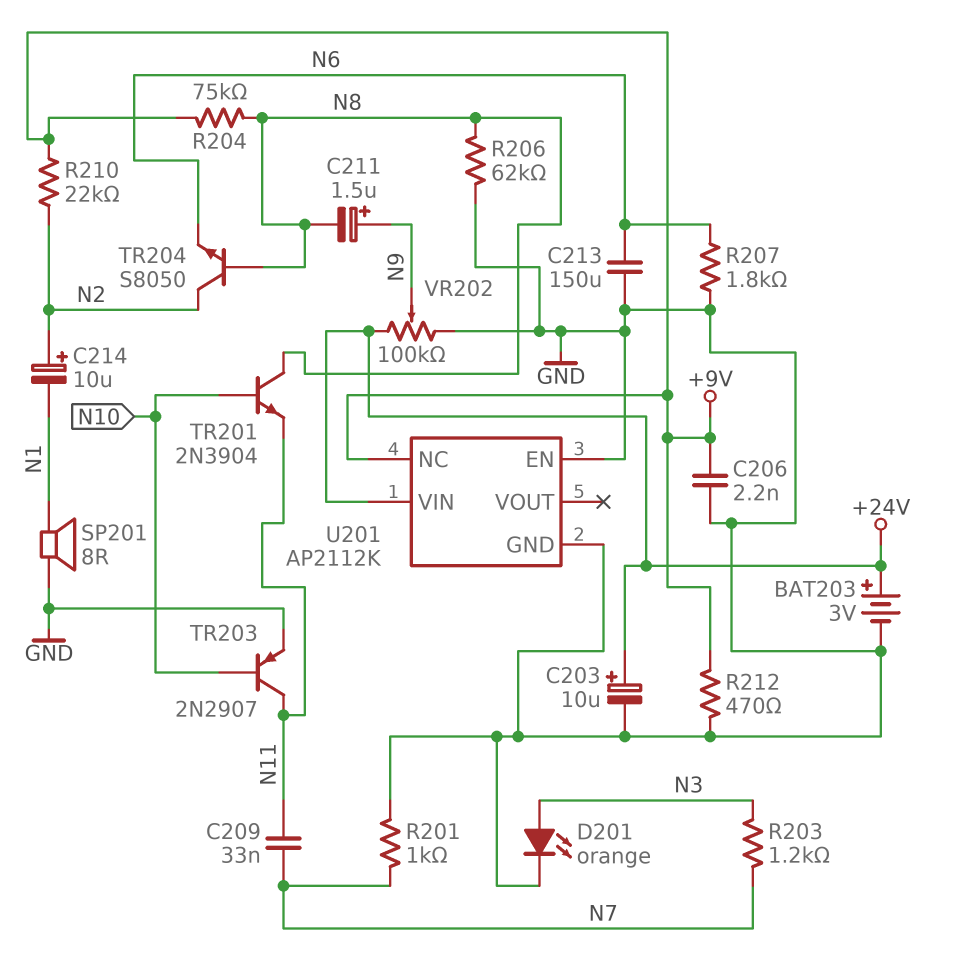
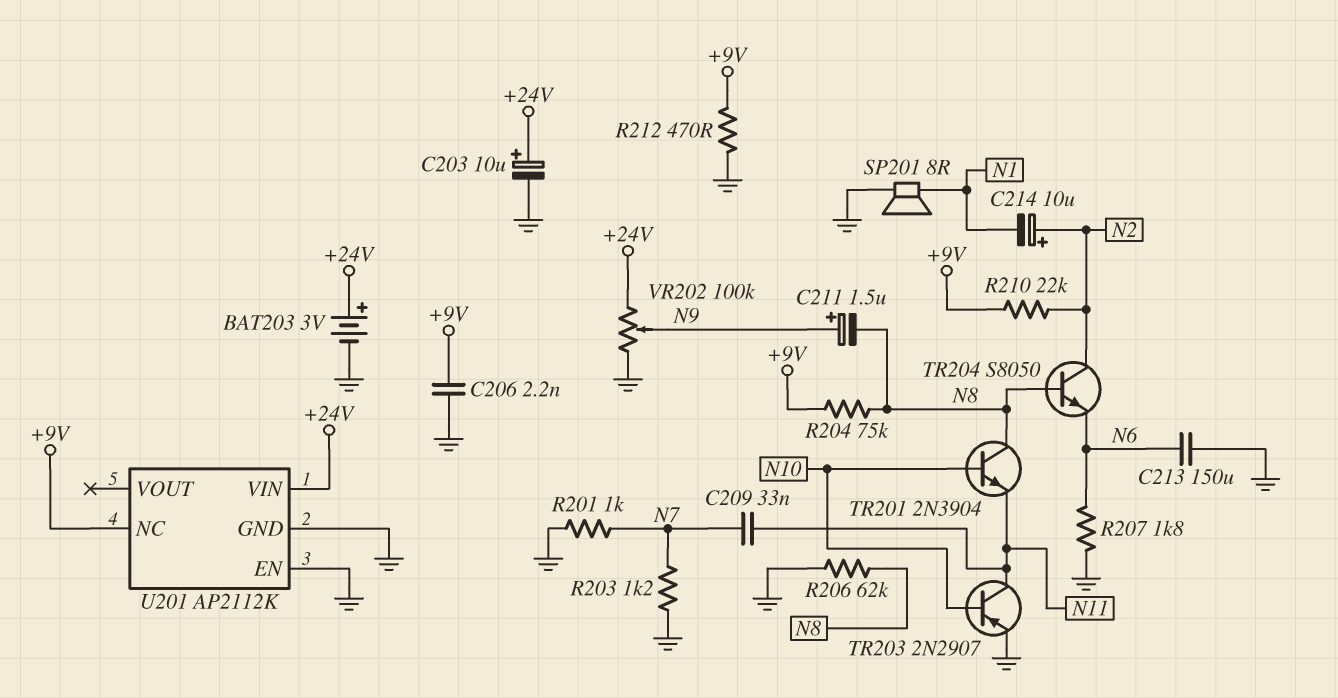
D201: LED orange (A N3, K GND) -> none
R203: 1.2k (N3, N7) -> 1.2k (GND, N7)

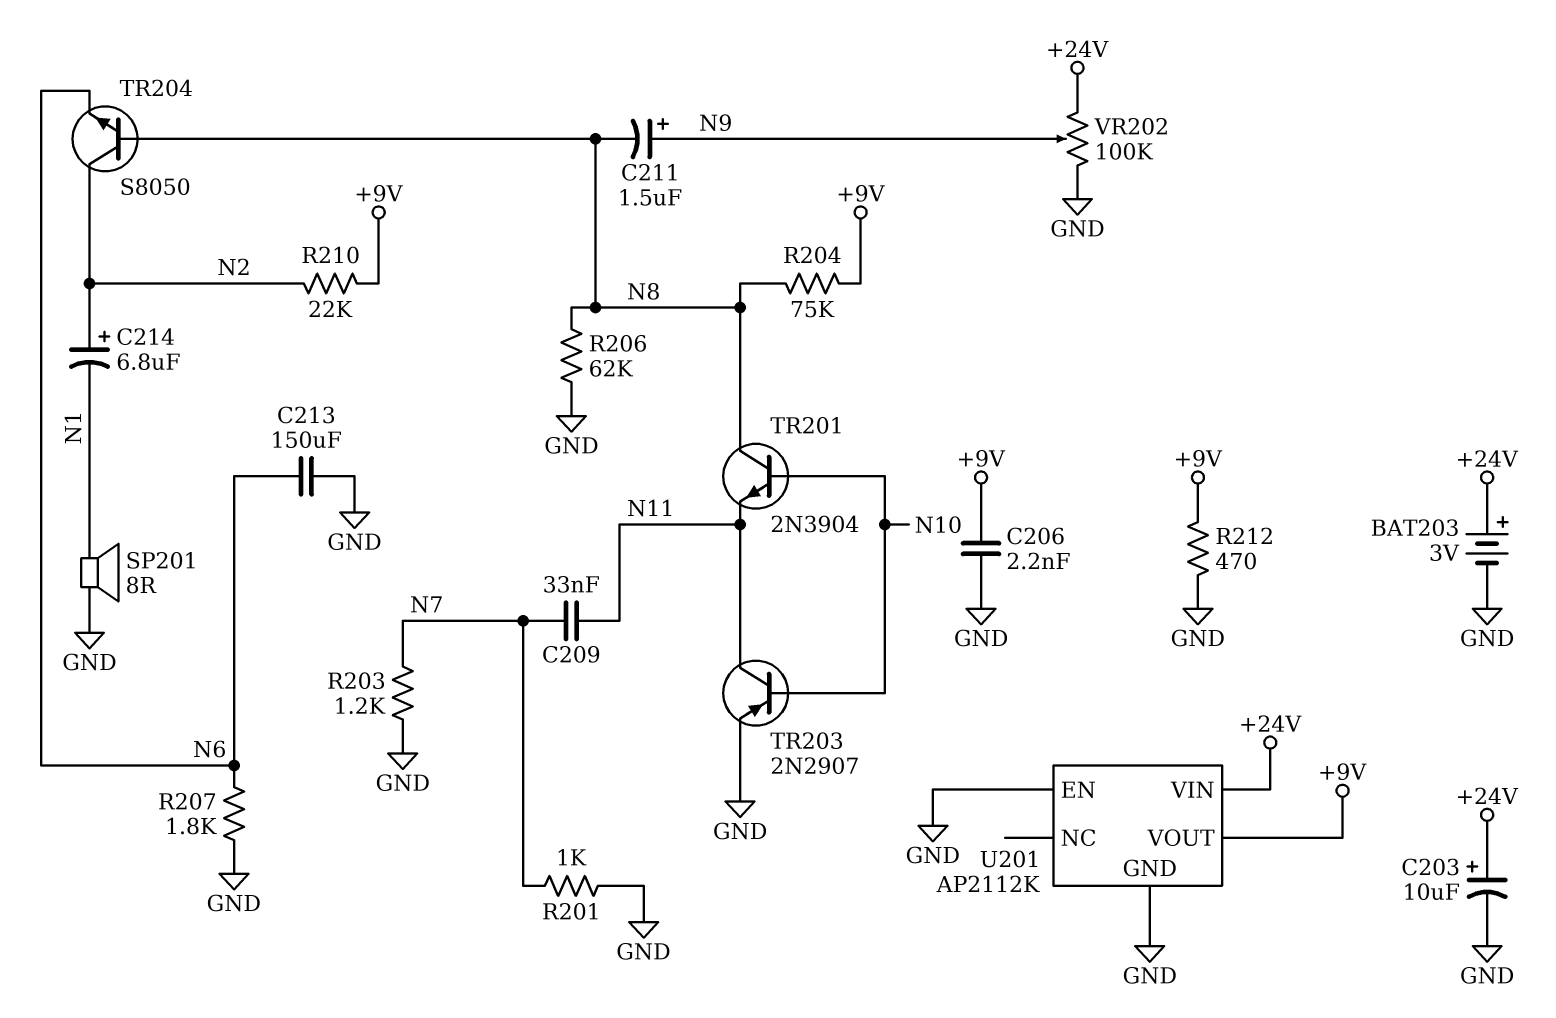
C214: 10uF (plus N2, minus N1) -> 6.8uF (plus N2, minus N1)
U201 pin NC: +9V -> none
U201 pin VOUT: none -> +9V

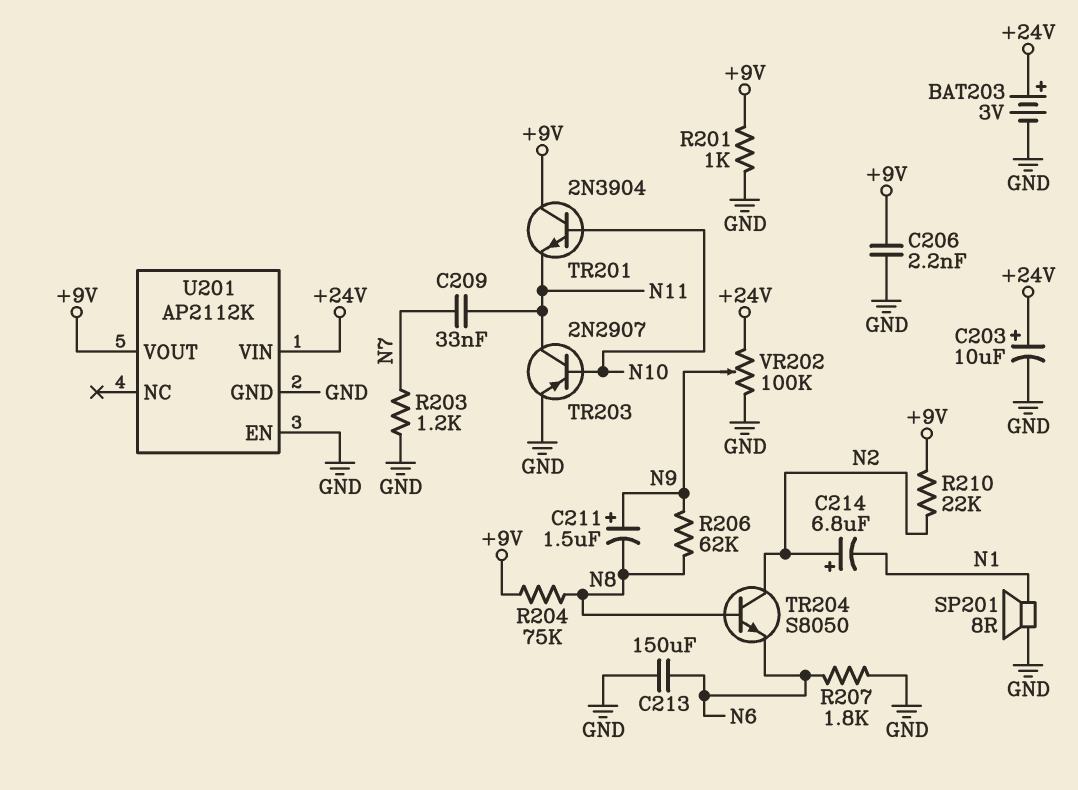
R201: 1k (GND, N7) -> 1k (+9V, GND)
R206: 62k (GND, N8) -> 62k (N8, N9)
R212: 470 (+9V, GND) -> none
TR201: NPN 2N3904 (B N10, C N8, E N11) -> NPN 2N3904 (B N10, C +9V, E N11)

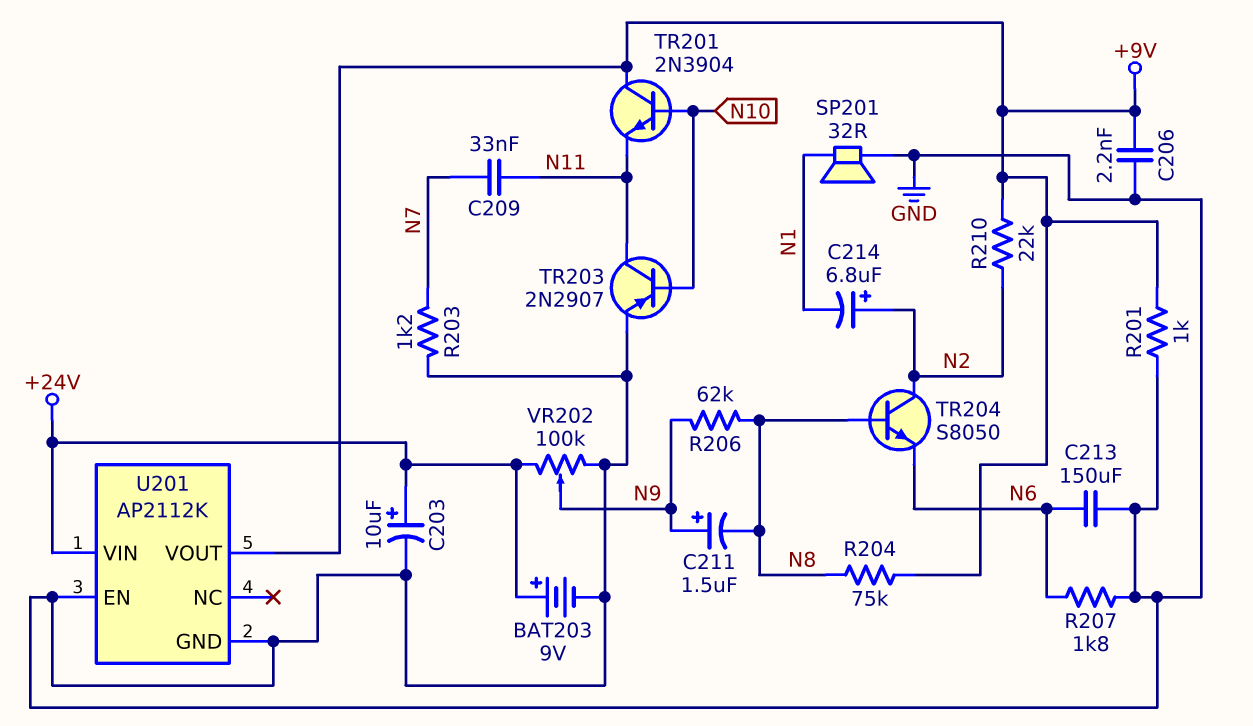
BAT203: 3V (plus +24V, minus GND) -> 9V (plus +24V, minus GND)
SP201: speaker 8R (GND, N1) -> speaker 32R (GND, N1)

